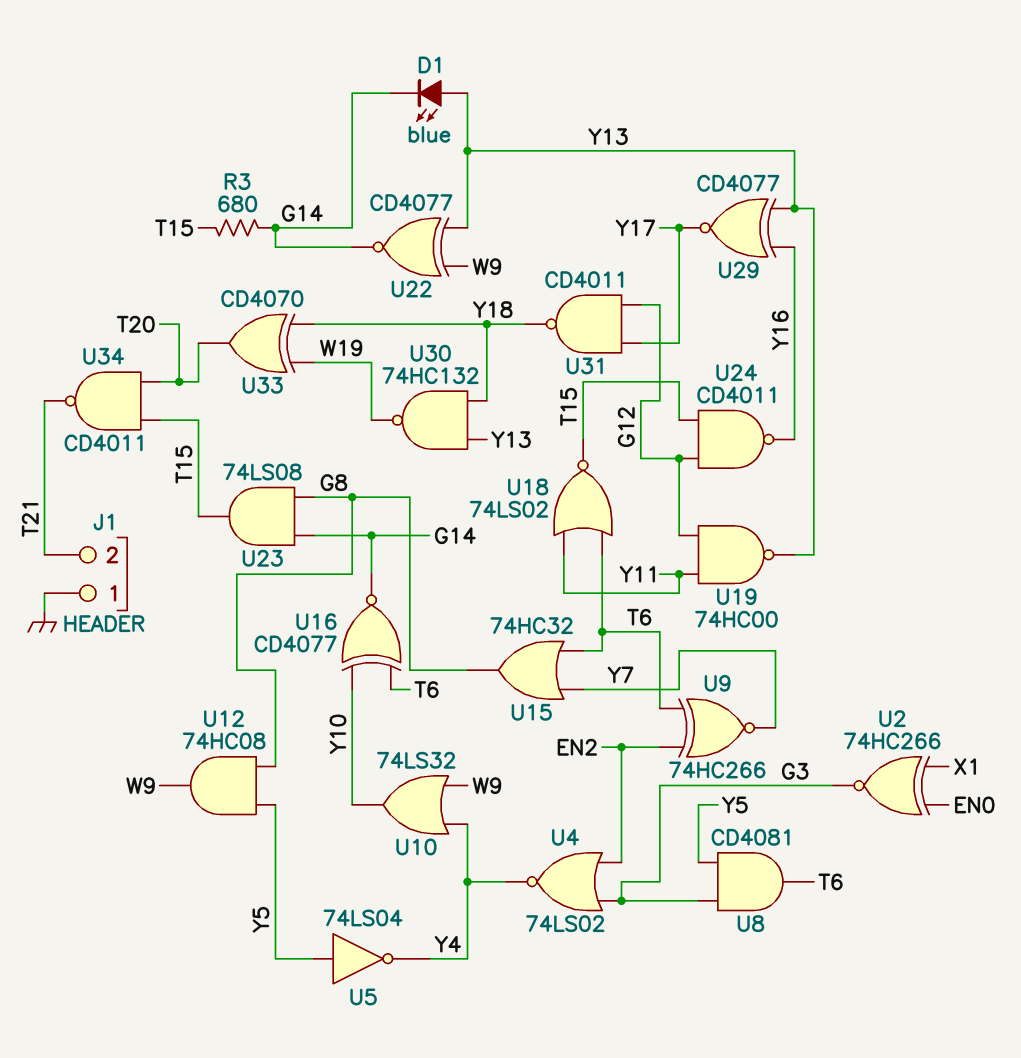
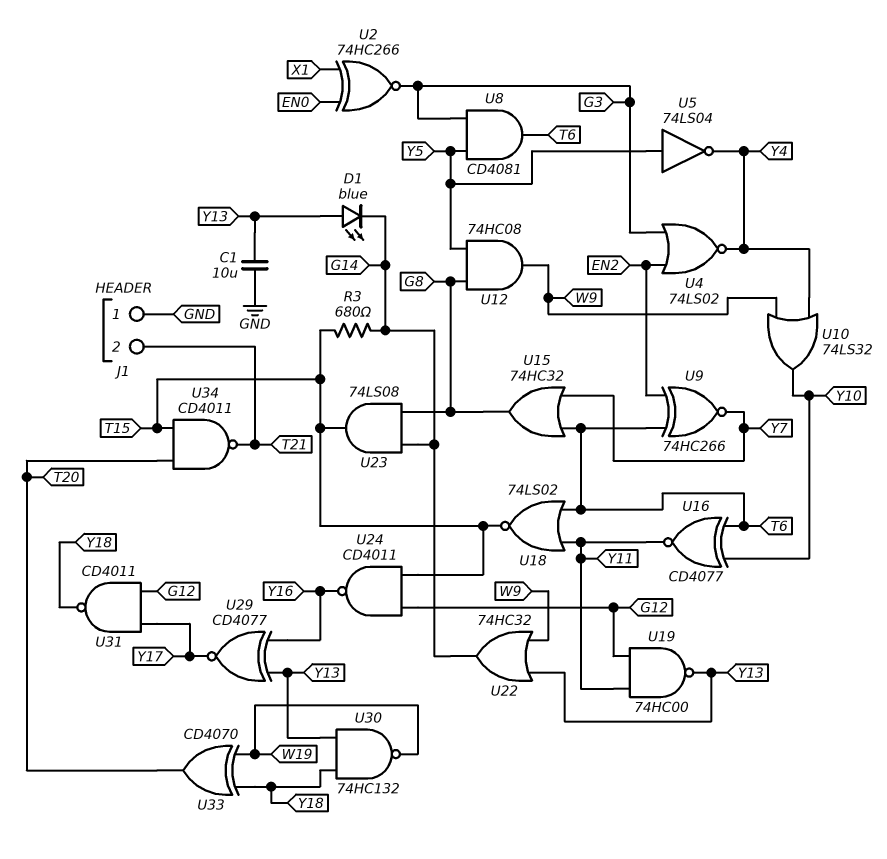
C1: none -> 10uF (GND, Y13)
U16: XNOR CD4077 (in T6, in Y10, out G14) -> XNOR CD4077 (in T6, in Y10, out Y11)
U22: XNOR CD4077 (in W9, in Y13, out G14) -> OR 74HC32 (in W9, in Y13, out G14)

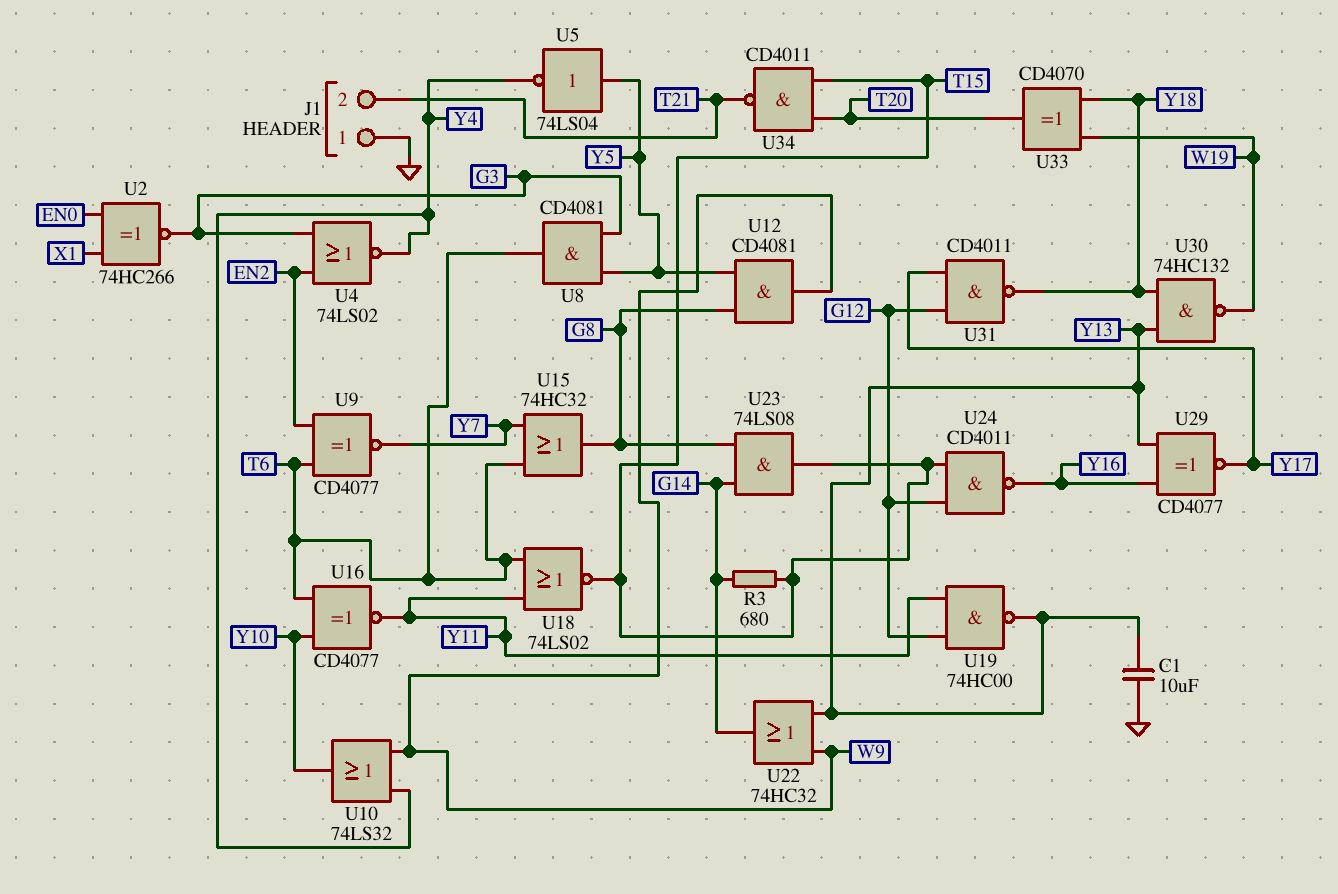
D1: LED blue (A Y13, K G14) -> none
U9: XNOR 74HC266 (in EN2, in T6, out Y7) -> XNOR CD4077 (in EN2, in T6, out Y7)
U12: AND 74HC08 (in G8, in Y5, out W9) -> AND CD4081 (in G8, in Y5, out W9)

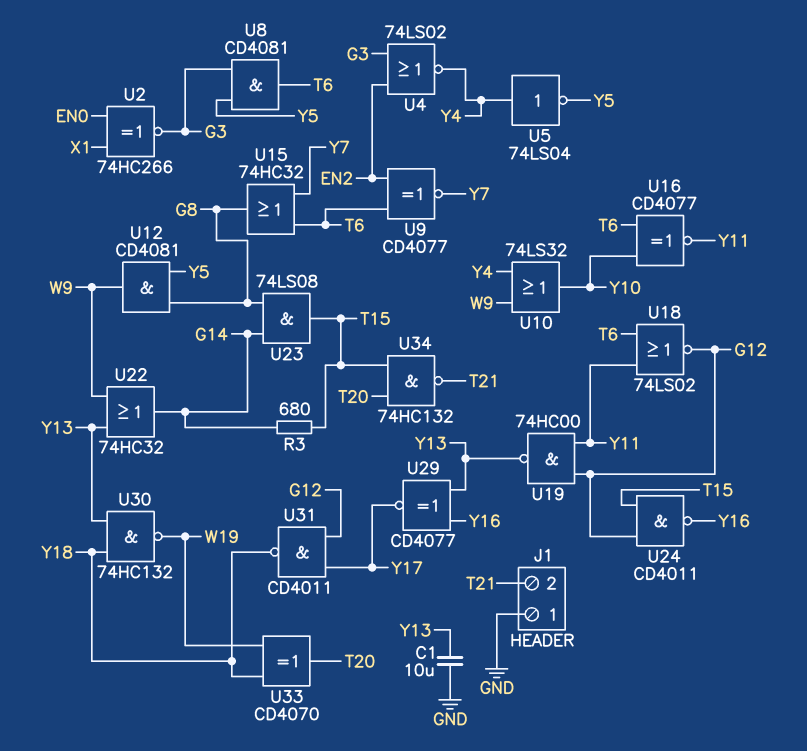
U5: NOT 74LS04 (in Y5, out Y4) -> NOT 74LS04 (in Y4, out Y5)
U18: NOR 74LS02 (in T6, in Y11, out T15) -> NOR 74LS02 (in T6, in Y11, out G12)
U34: NAND CD4011 (in T15, in T20, out T21) -> NAND 74HC132 (in T15, in T20, out T21)

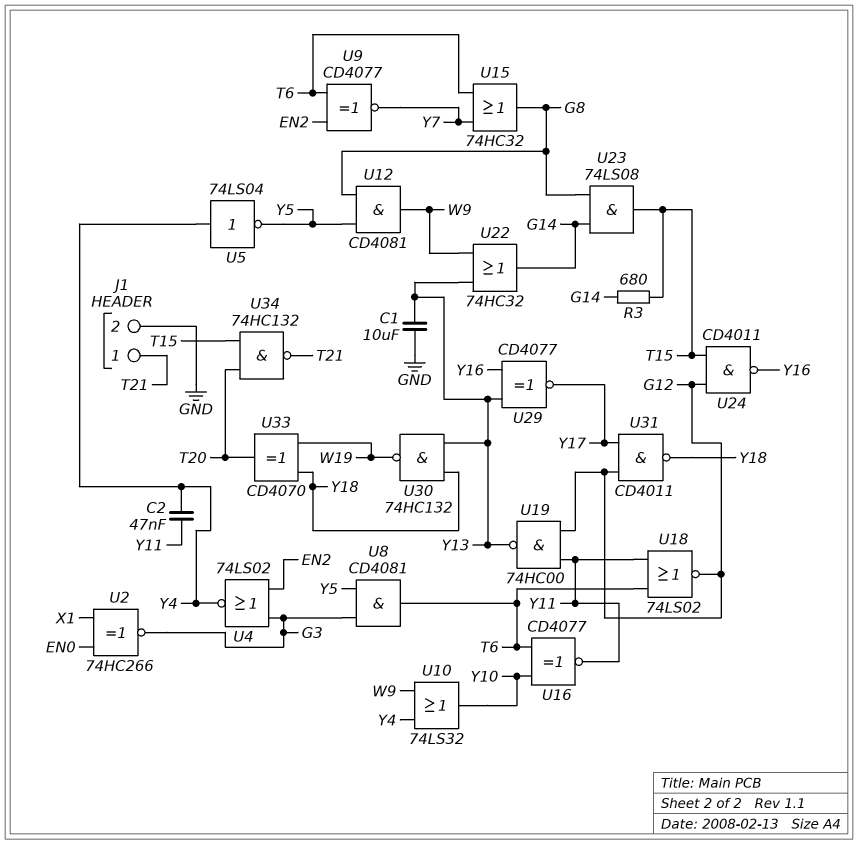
C2: none -> 47nF (Y4, Y11)
J1 pin 1: GND -> T21
J1 pin 2: T21 -> GND

